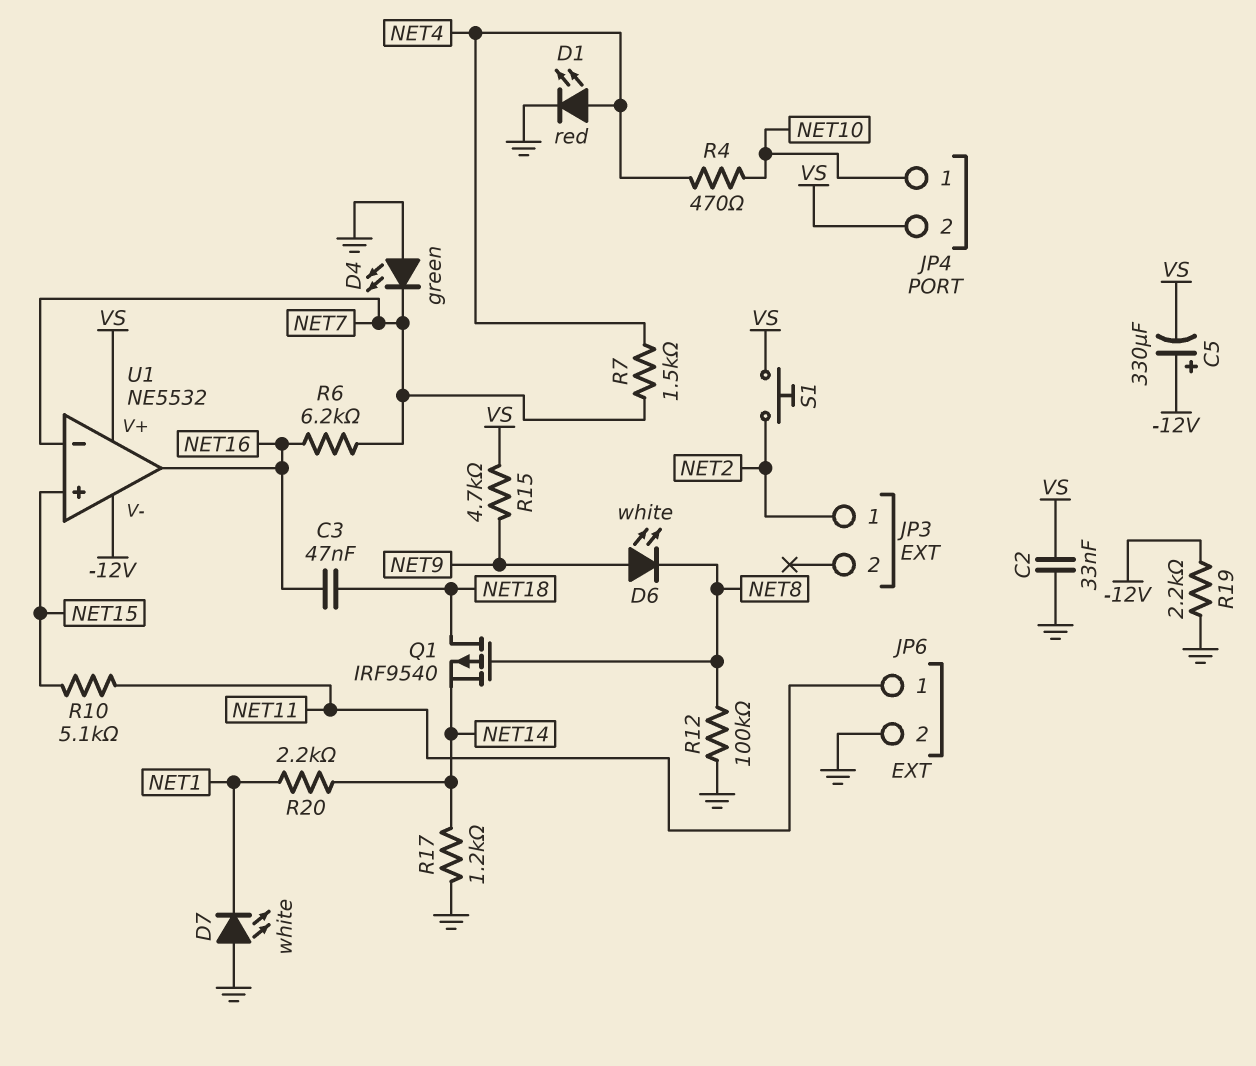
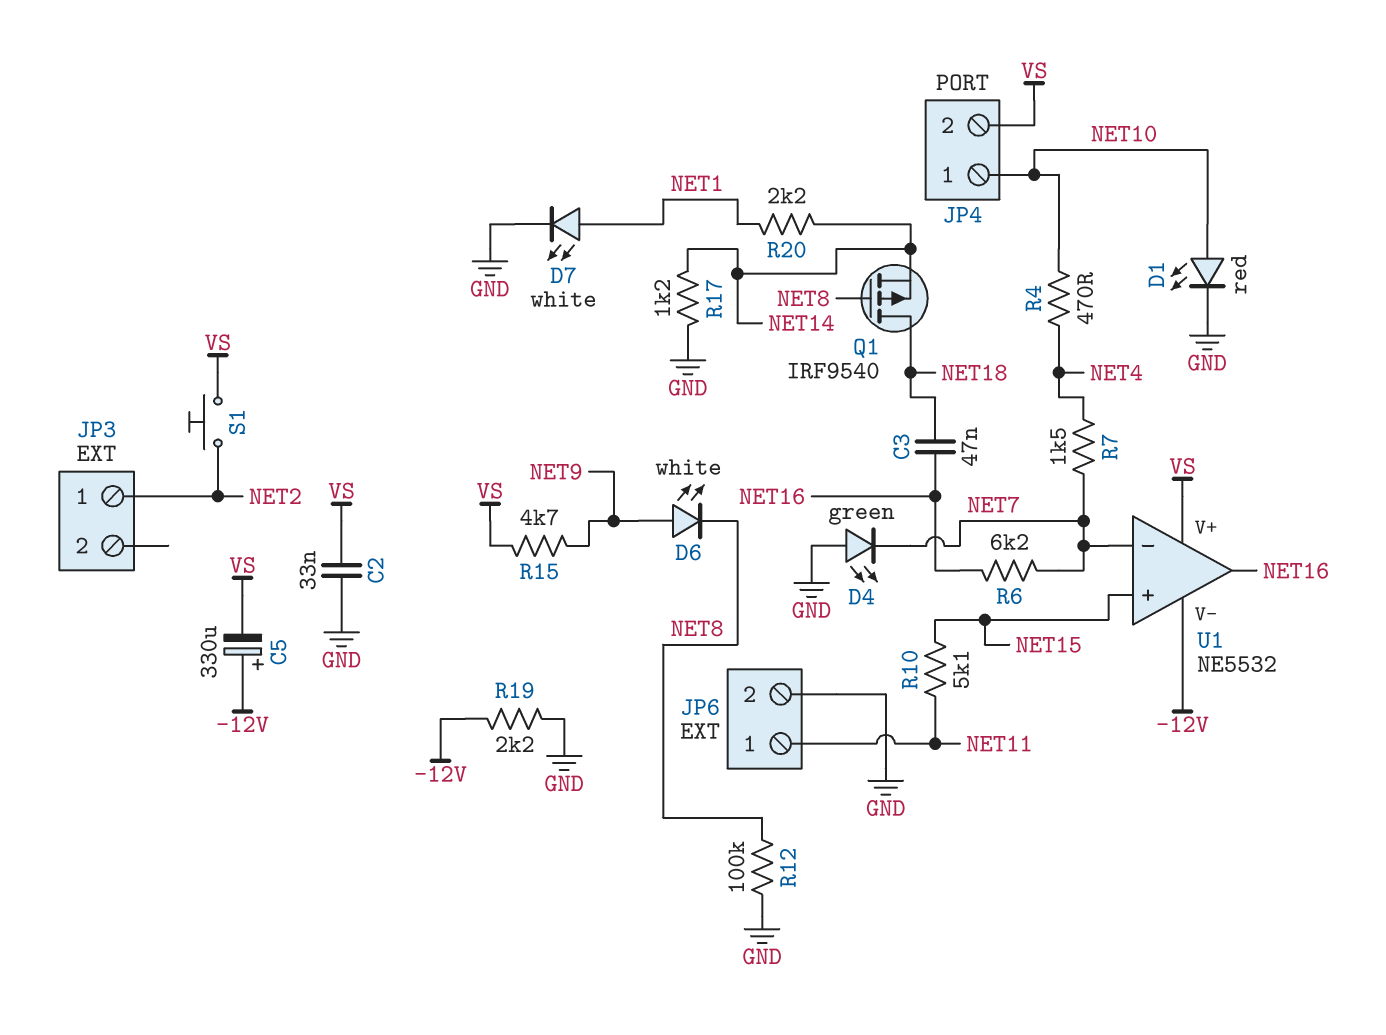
D1: LED red (A NET4, K GND) -> LED red (A NET10, K GND)
D7: LED white (A GND, K NET1) -> LED white (A NET1, K GND)

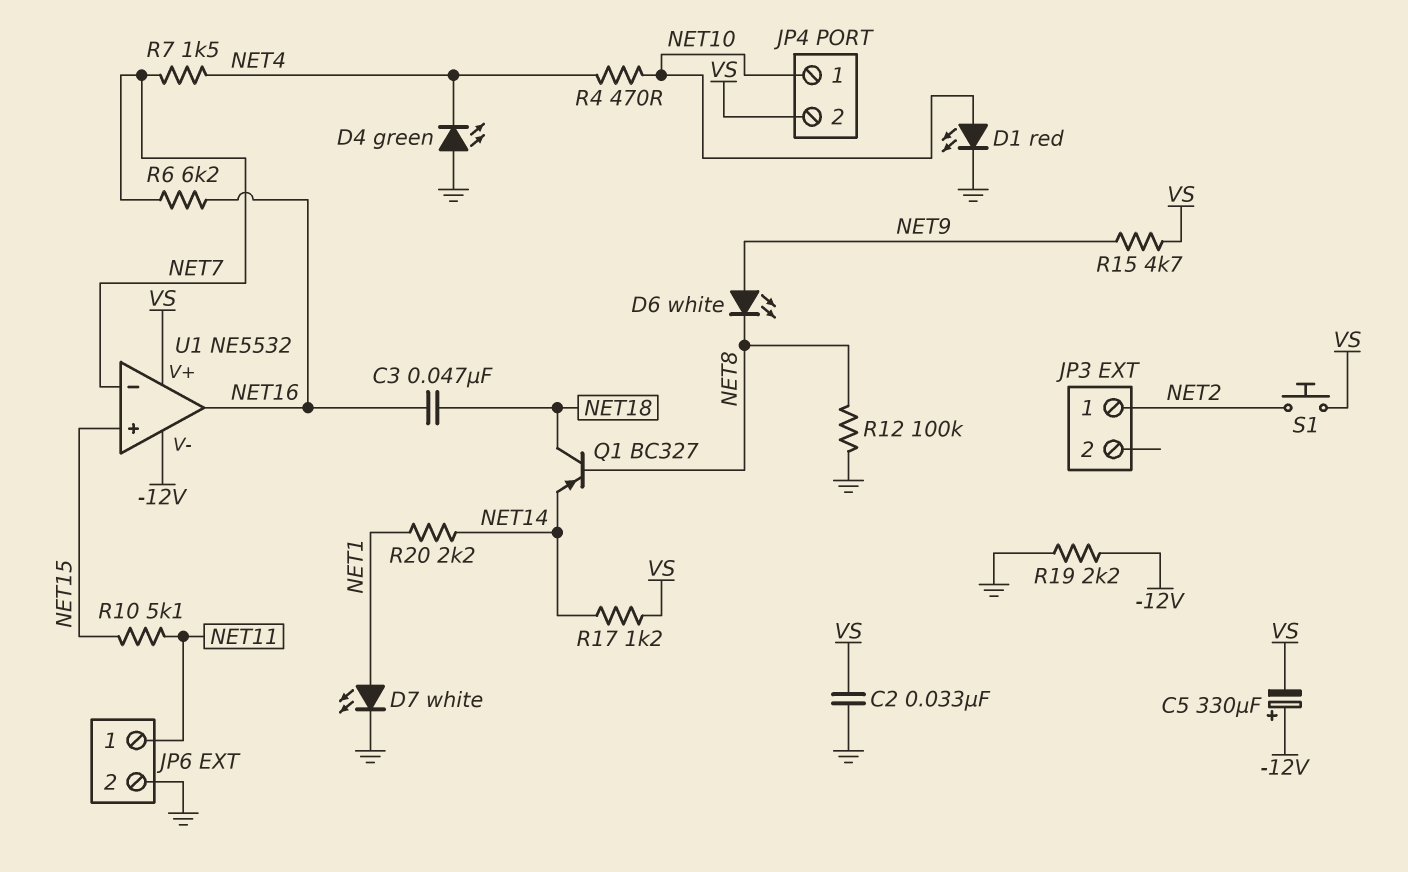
D4: LED green (A GND, K NET7) -> LED green (A GND, K NET4)
Q1: PMOS IRF9540 (G NET8, D NET18, S NET14) -> PNP BC327 (B NET8, C NET18, E NET14)
R17: 1.2k (GND, NET14) -> 1.2k (NET14, VS)

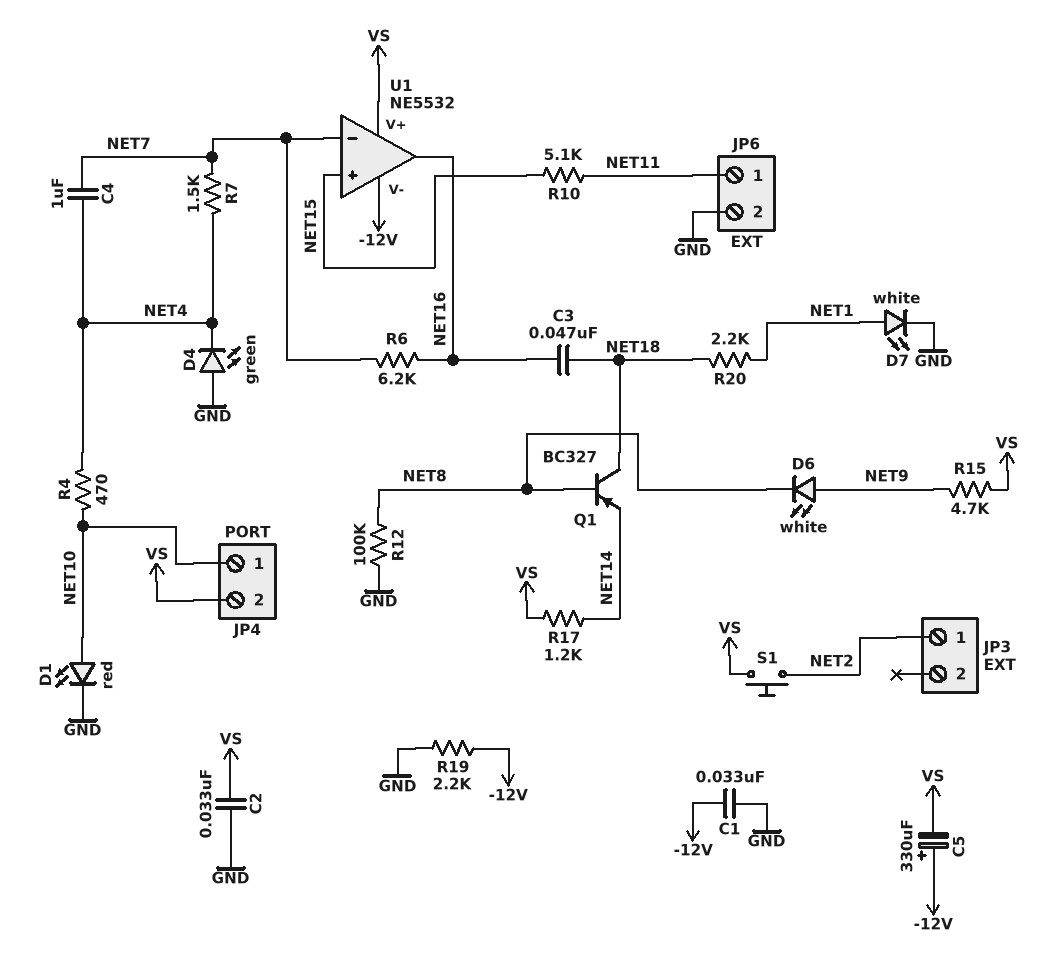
C1: none -> 33nF (-12V, GND)
C4: none -> 1uF (NET4, NET7)
R20: 2.2k (NET1, NET14) -> 2.2k (NET1, NET18)

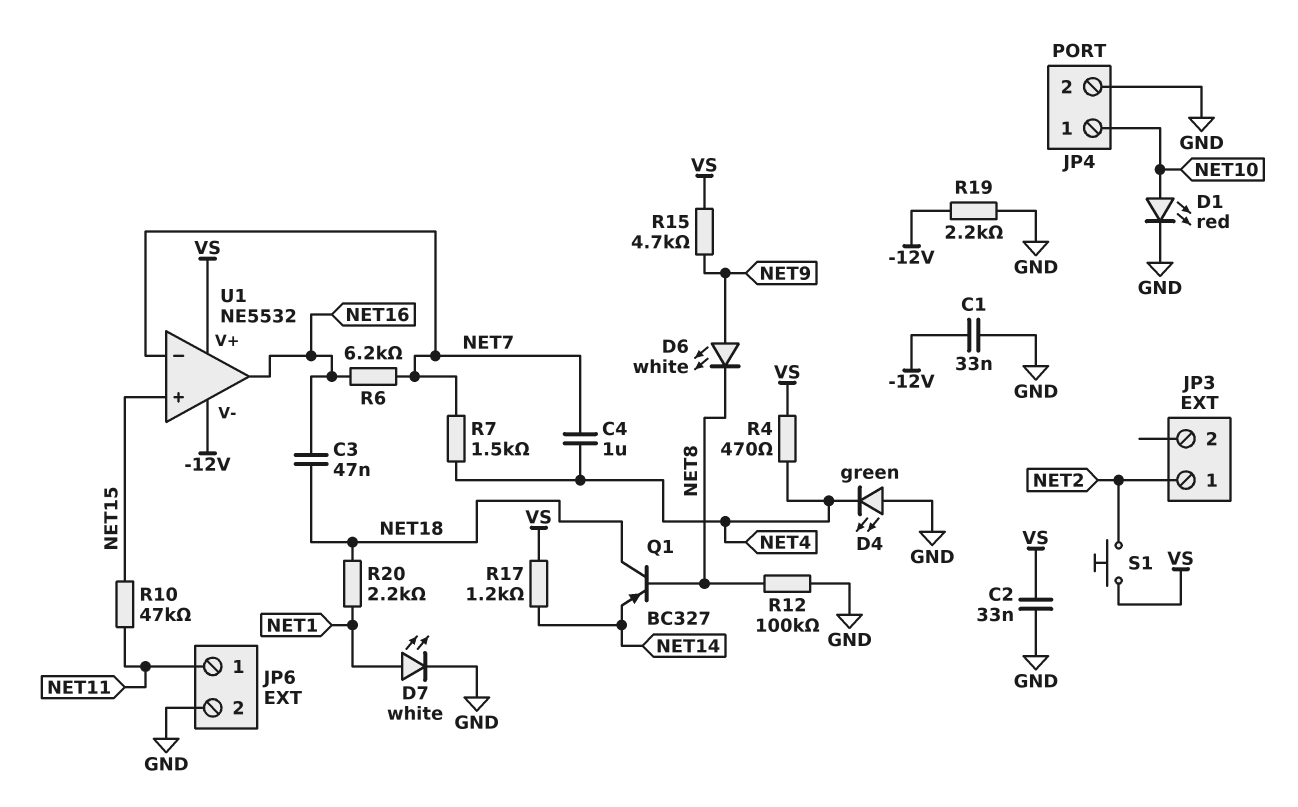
C5: 330uF (plus -12V, minus VS) -> none
JP4 pin 2: VS -> GND
R4: 470 (NET4, NET10) -> 470 (NET4, VS)
R10: 5.1k (NET11, NET15) -> 47k (NET11, NET15)

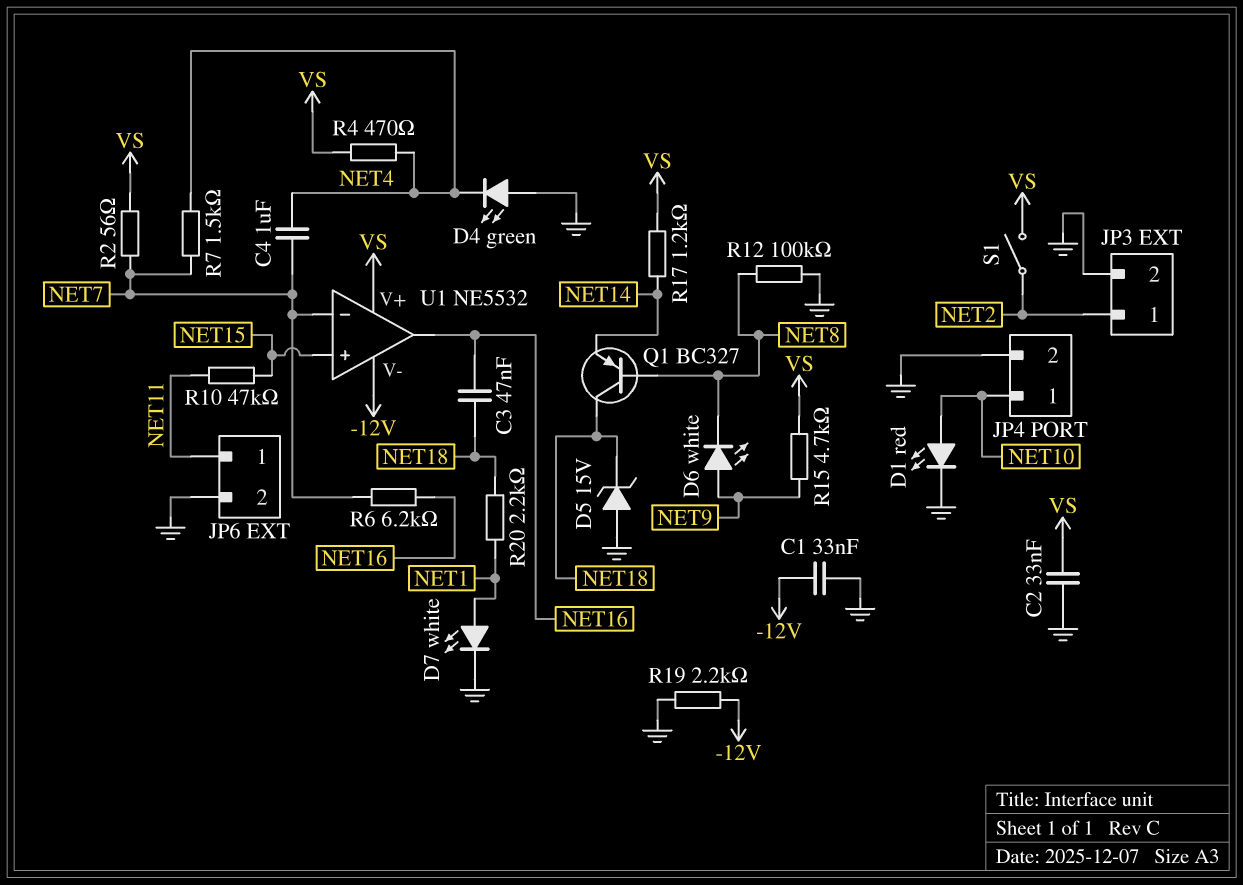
D5: none -> zener 15V (A GND, K NET18)
JP3 pin 2: none -> GND
R2: none -> 56 (NET7, VS)
S1: button (NET2, VS) -> switch (NET2, VS)

